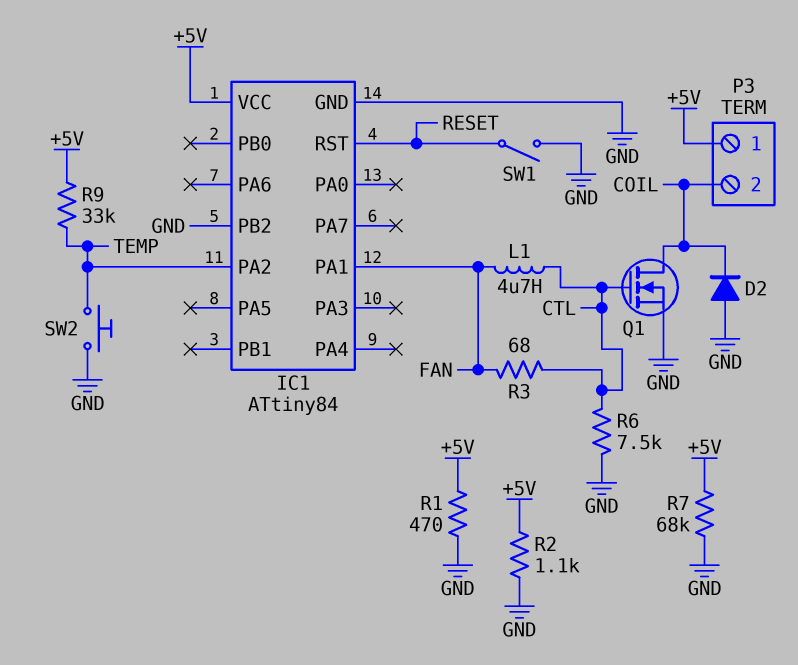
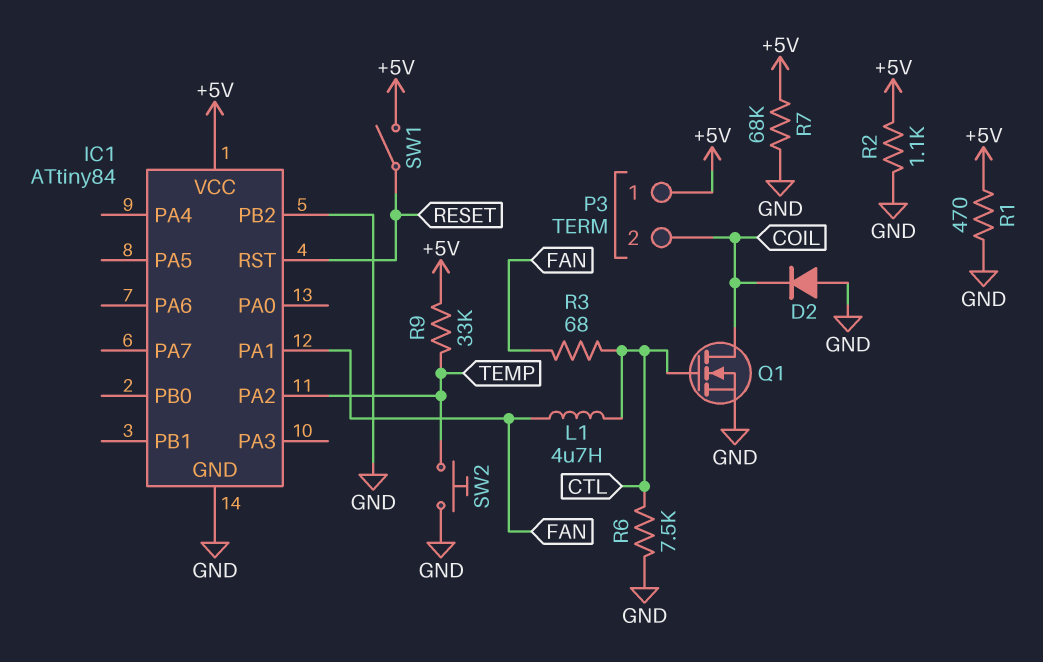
SW1: switch (GND, RESET) -> switch (+5V, RESET)

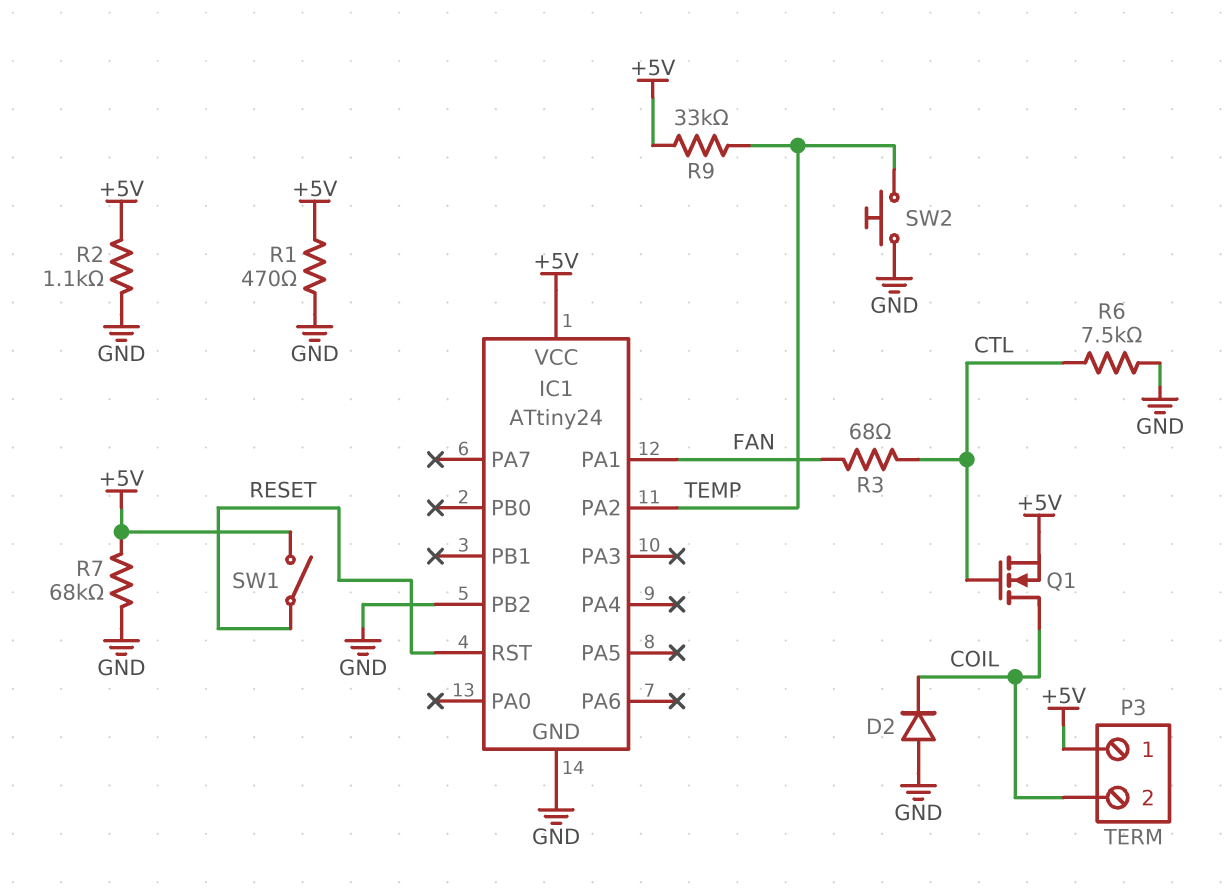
IC1: ATtiny84 -> ATtiny24
L1: 4.7uH (CTL, FAN) -> none
Q1: NMOS (G CTL, D COIL, S GND) -> NMOS (G CTL, D COIL, S +5V)

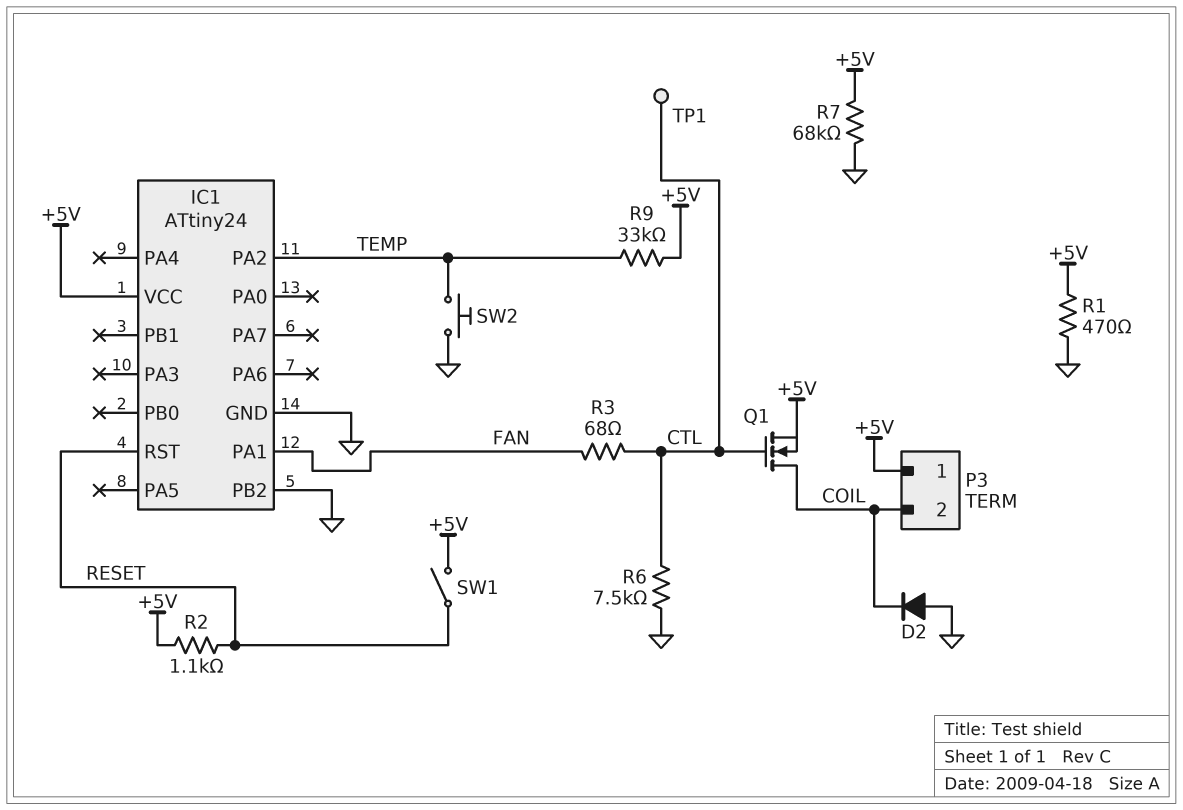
R2: 1.1k (+5V, GND) -> 1.1k (+5V, RESET)
TP1: none -> test point (CTL)

